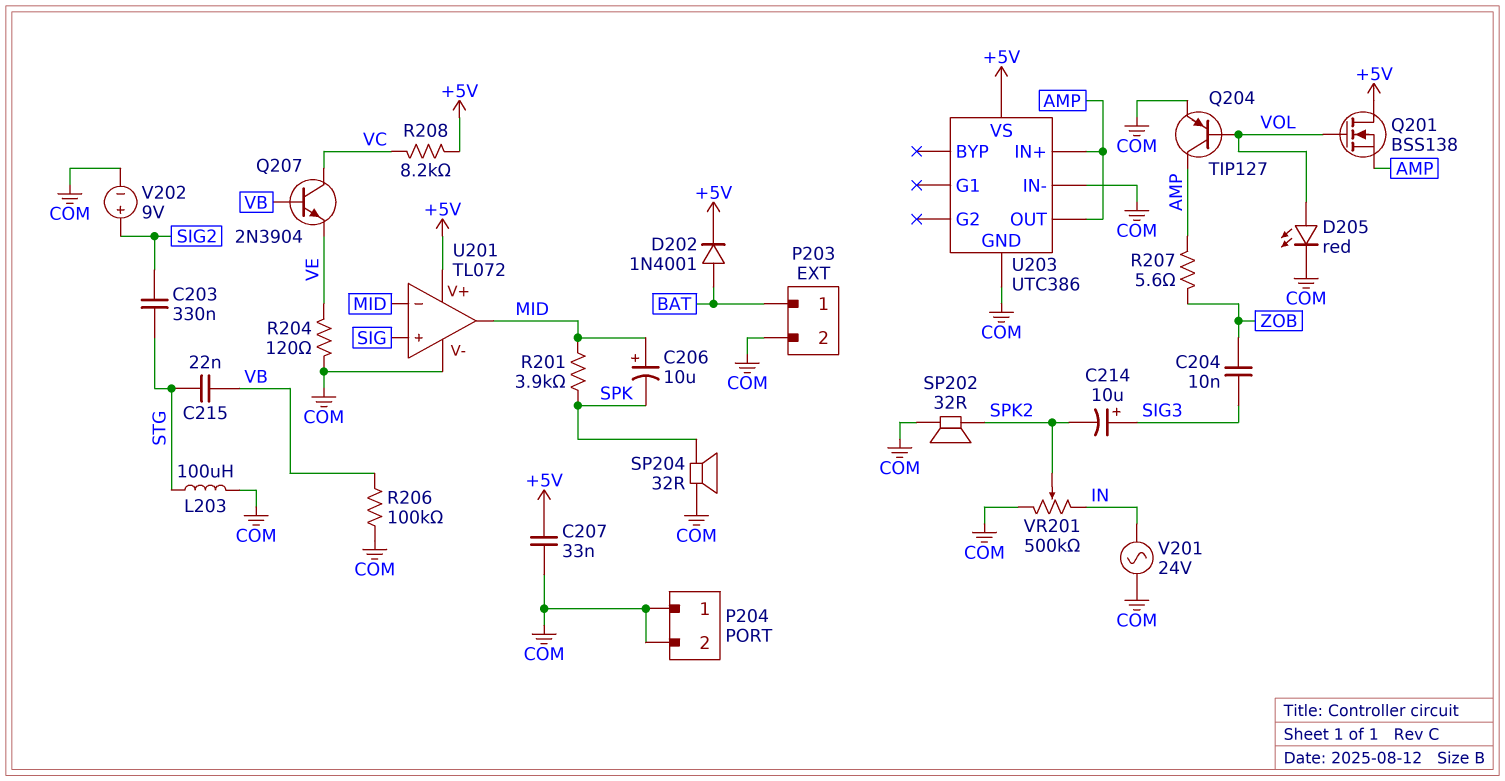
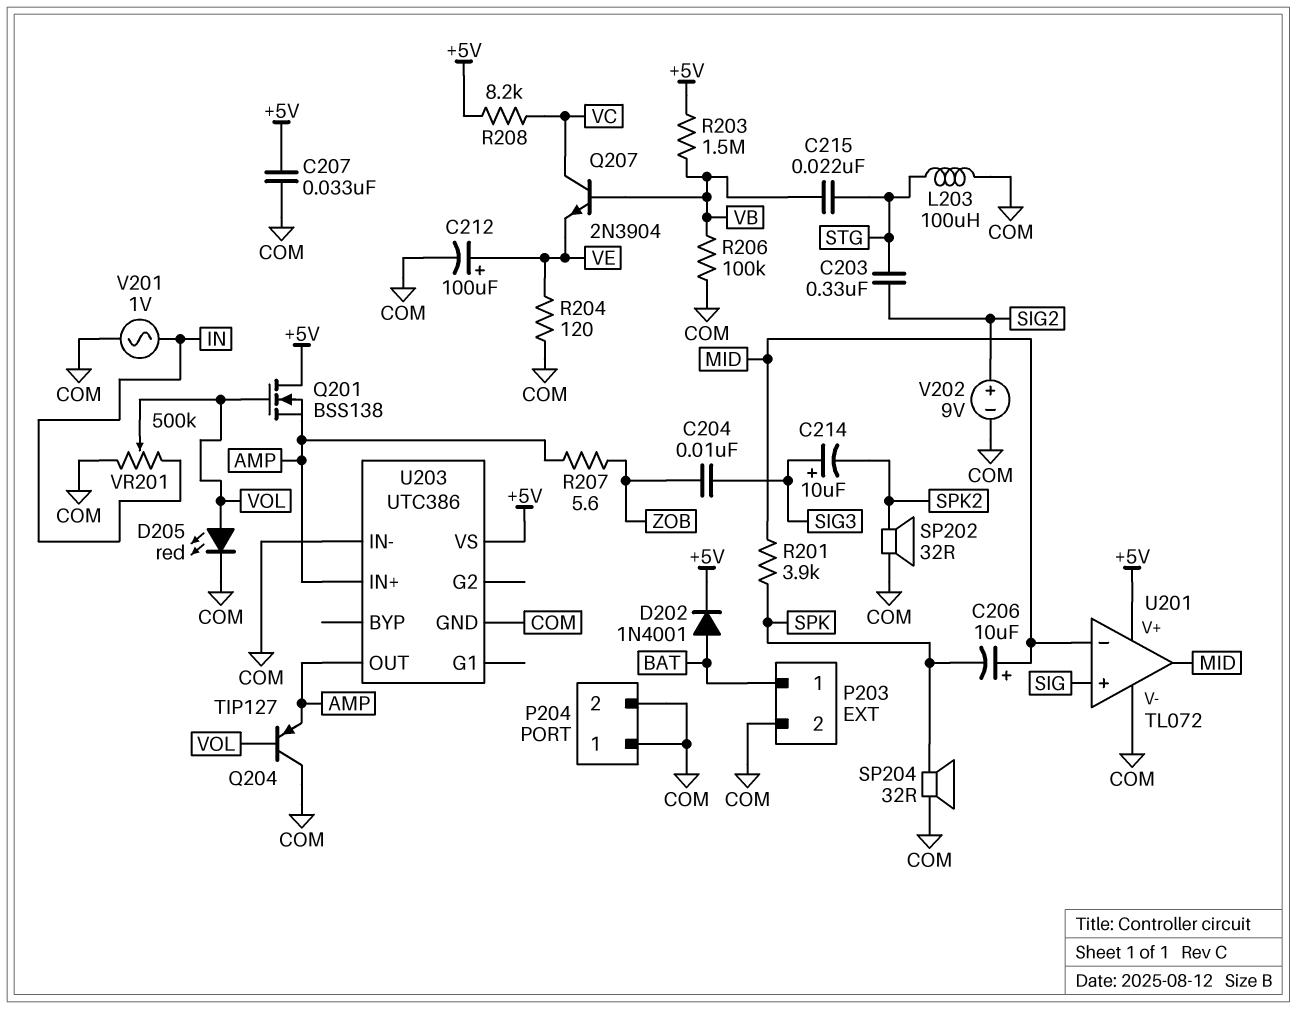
C212: none -> 100uF (plus VE, minus COM)
Q204: PNP TIP127 (B VOL, C AMP, E COM) -> PNP TIP127 (B VOL, C COM, E AMP)
R203: none -> 1.5M (+5V, VB)
V201: AC 24V (COM, IN) -> AC 1V (COM, IN)
VR201: 500k (COM, IN, wiper SPK2) -> 500k (COM, IN, wiper VOL)

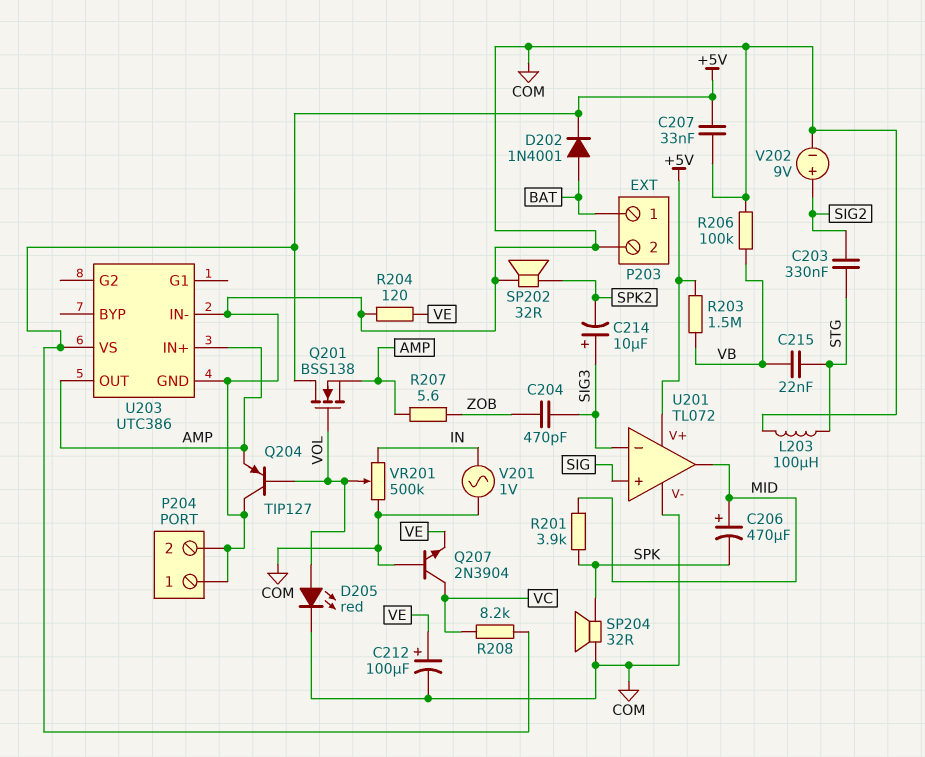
C204: 10nF (SIG3, ZOB) -> 470pF (SIG3, ZOB)
C206: 10uF (plus MID, minus SPK) -> 470uF (plus MID, minus SPK)
Q207: NPN 2N3904 (B VB, C VC, E VE) -> NPN 2N3904 (B COM, C VC, E VE)
U201 pin in-: MID -> SIG3

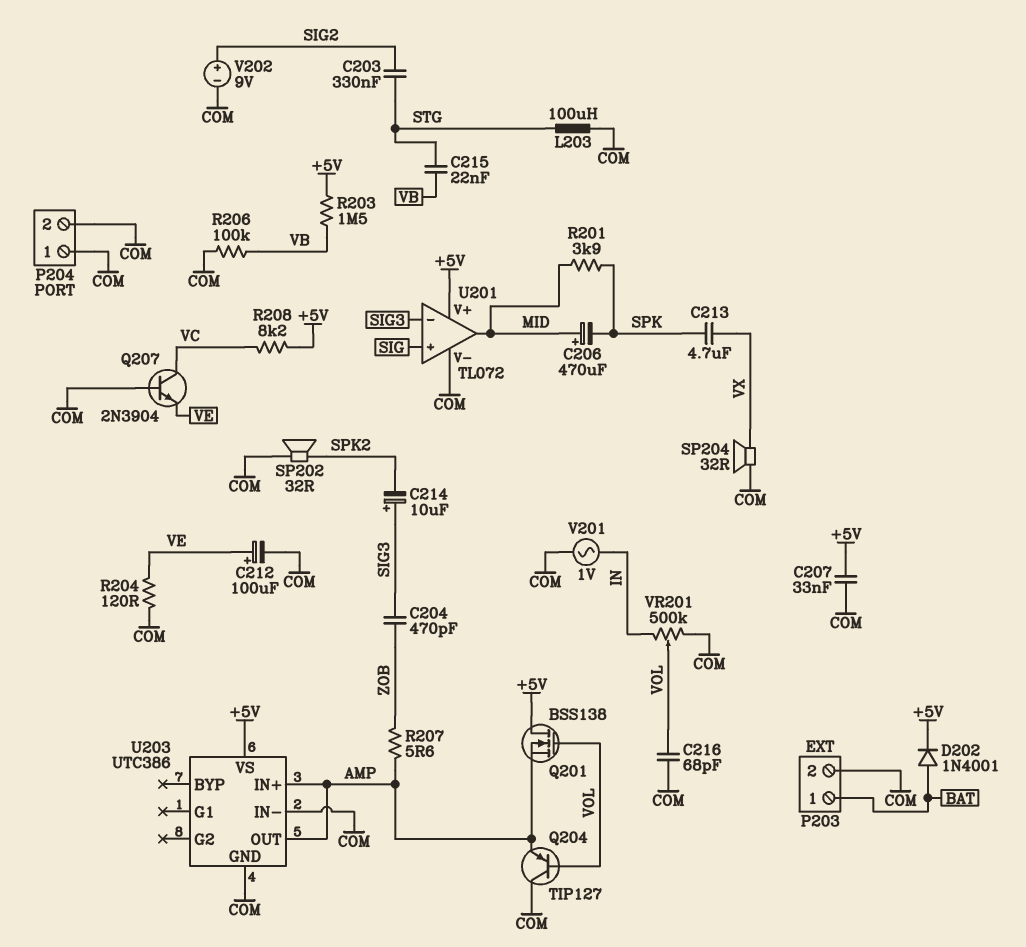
C213: none -> 4.7uF (SPK, VX)
C216: none -> 68pF (COM, VOL)
D205: LED red (A VOL, K COM) -> none
SP204: speaker 32R (COM, SPK) -> speaker 32R (COM, VX)

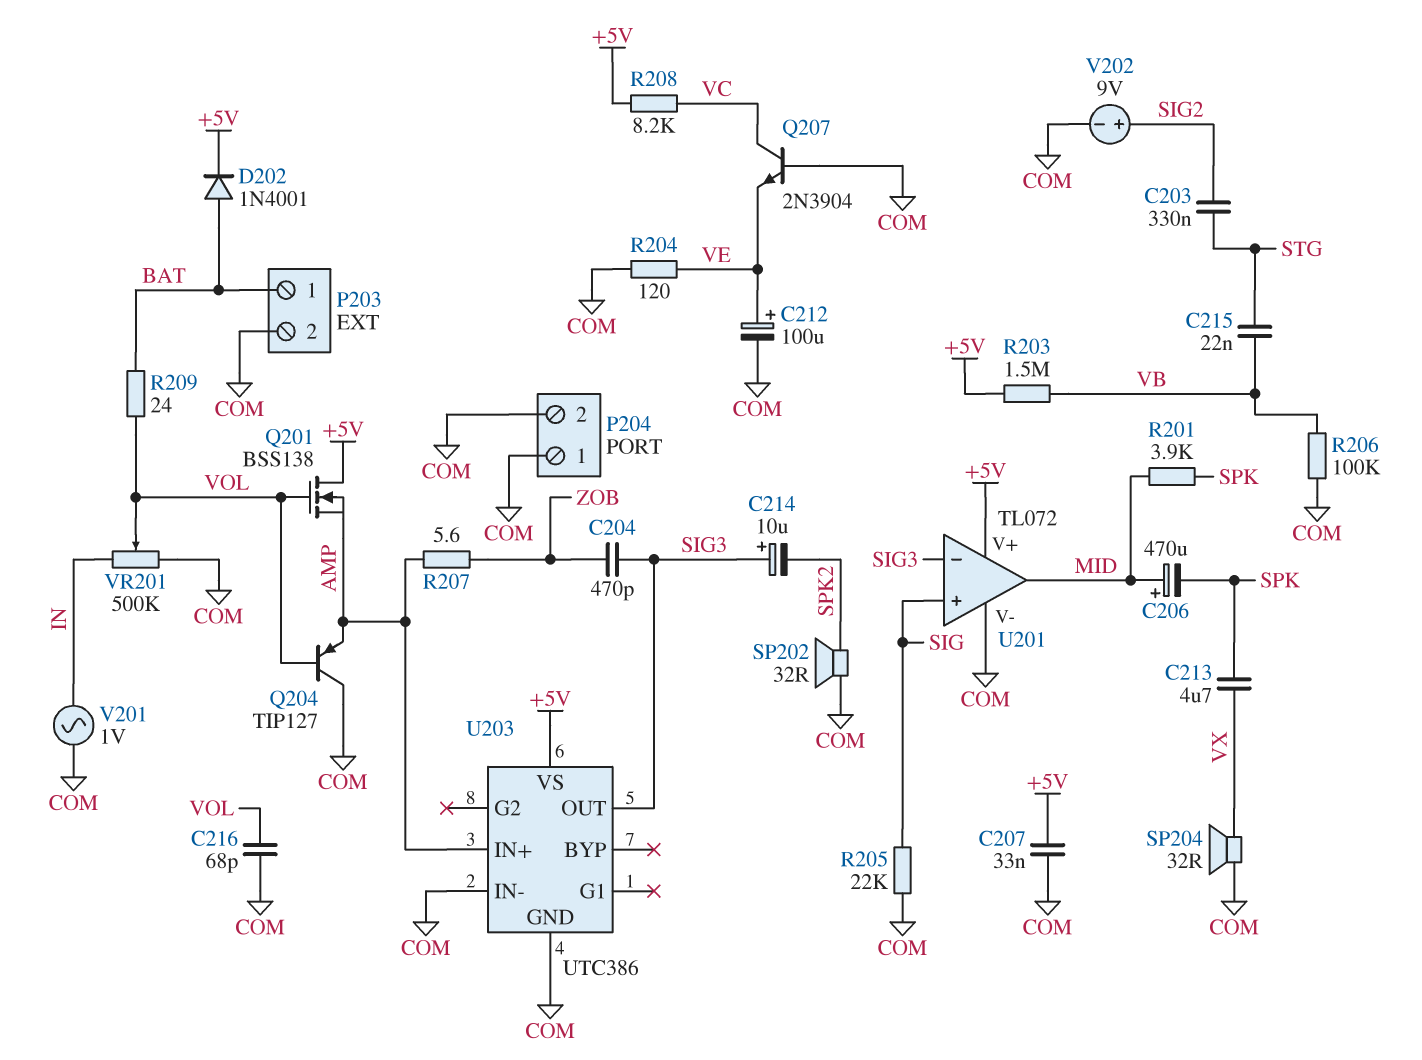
L203: 100uH (COM, STG) -> none
R205: none -> 22k (COM, SIG)
R209: none -> 24 (BAT, VOL)
U203 pin OUT: AMP -> SIG3

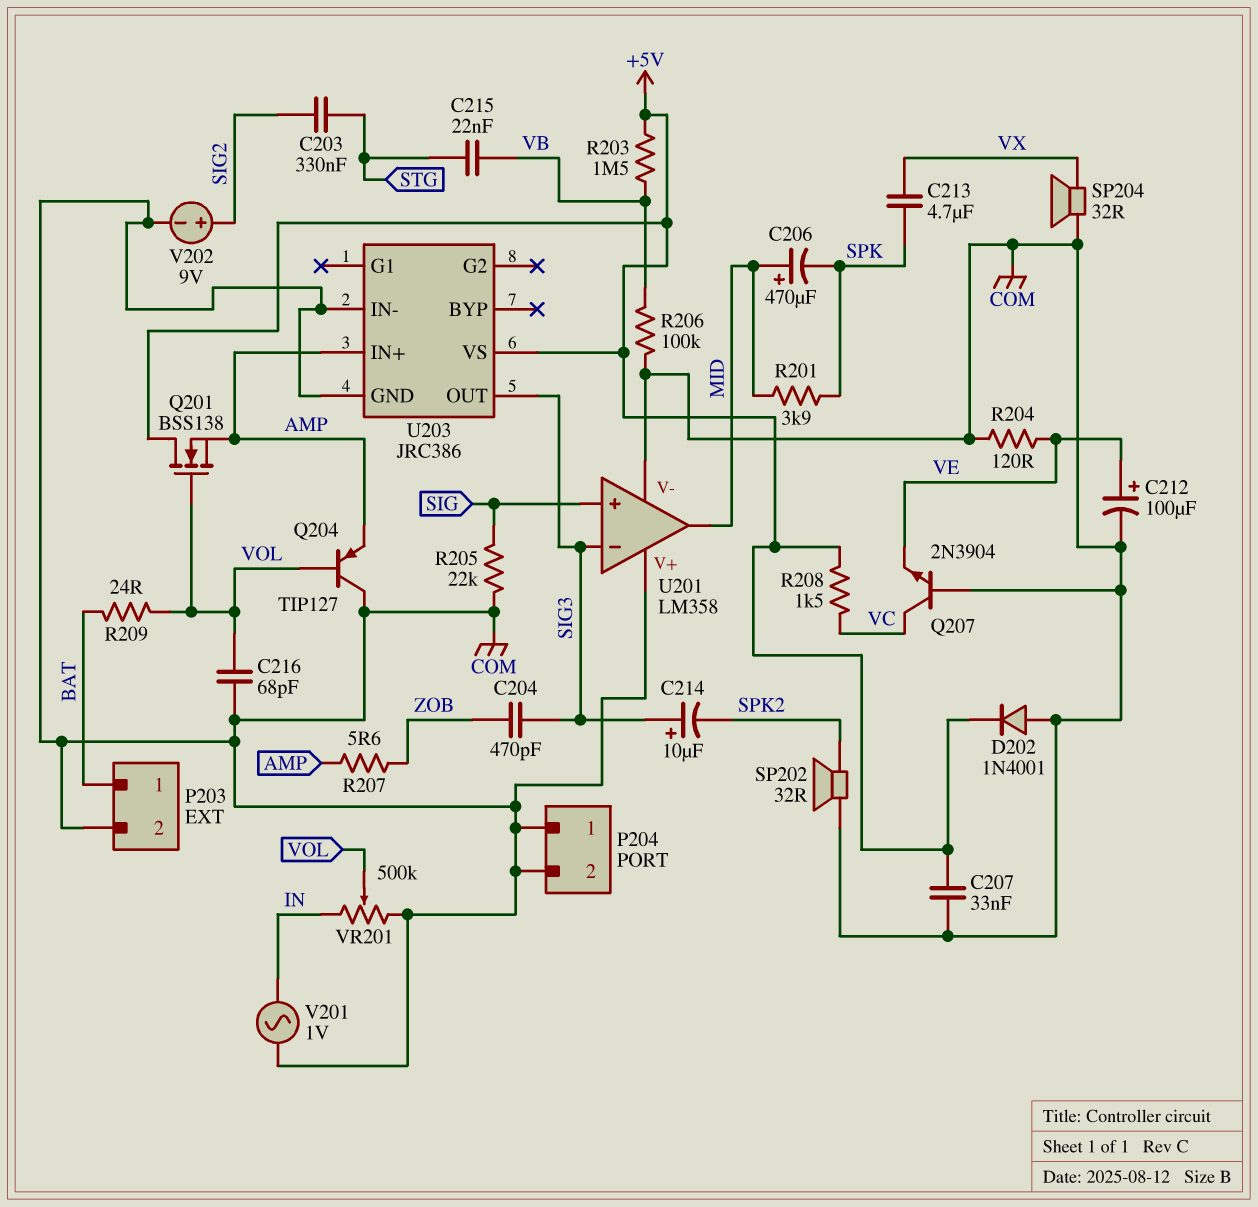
D202: diode 1N4001 (A BAT, K +5V) -> diode 1N4001 (A COM, K +5V)
R208: 8.2k (+5V, VC) -> 1.5k (+5V, VC)
U201: TL072 -> LM358
U201 pin V+: +5V -> COM
U203: UTC386 -> JRC386

